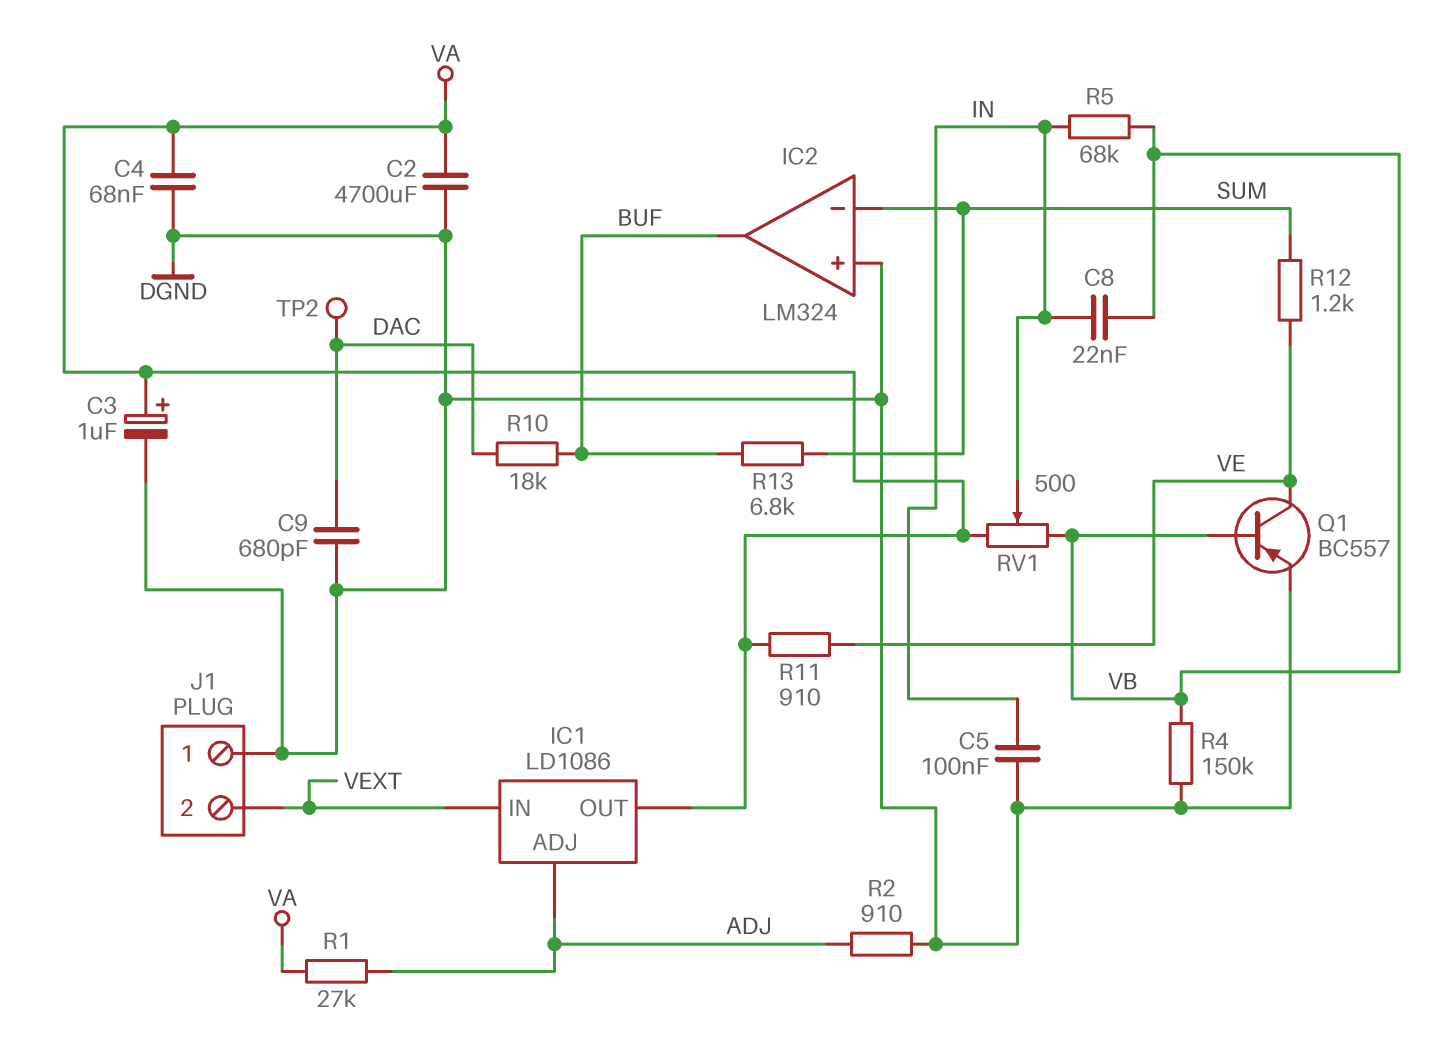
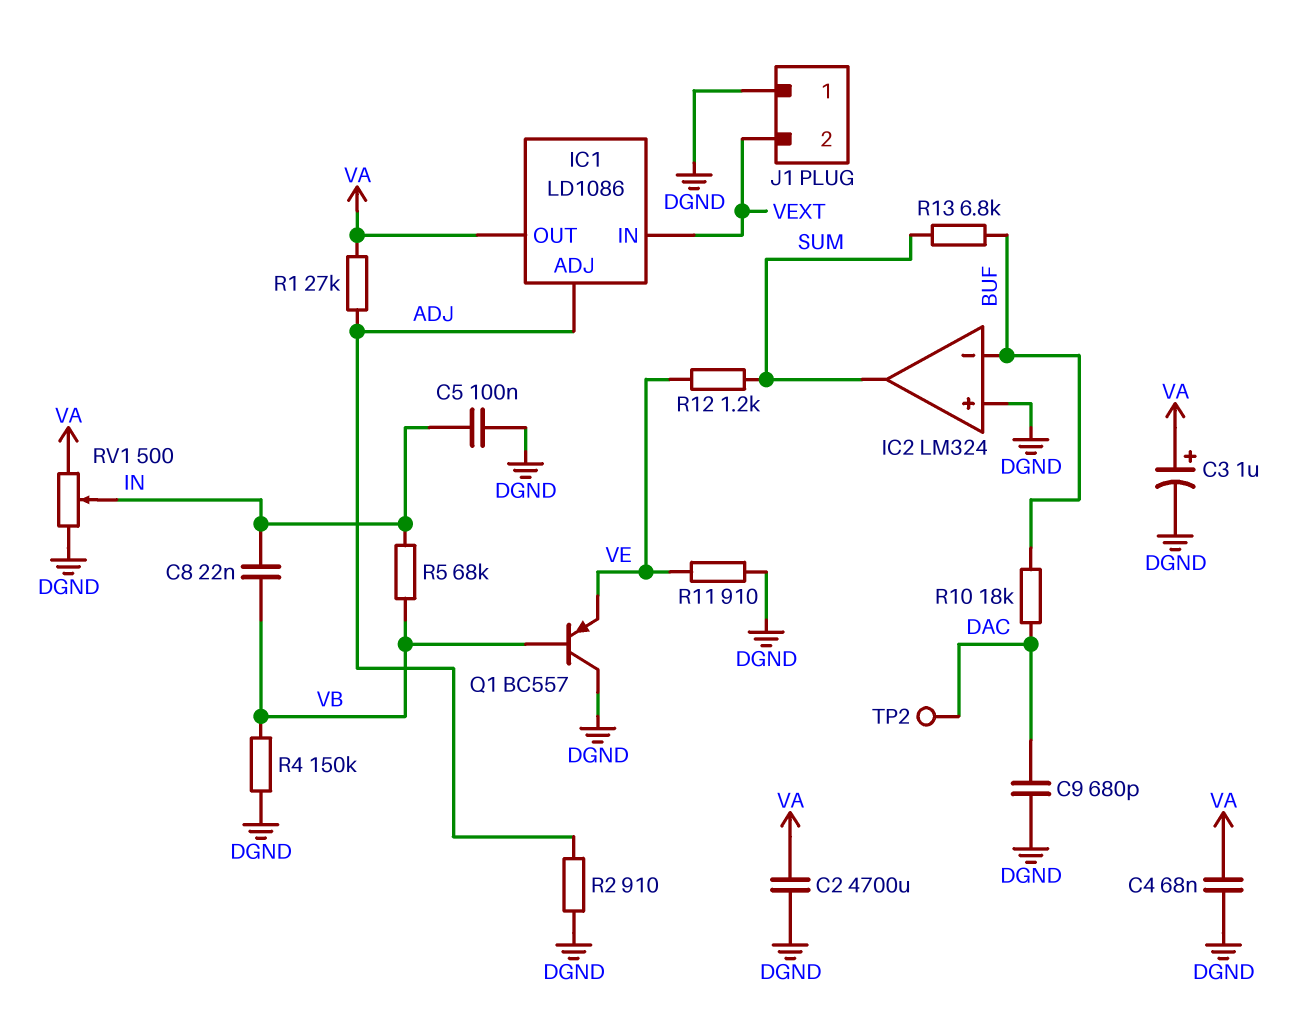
IC2 pin in-: SUM -> BUF
IC2 pin out: BUF -> SUM
Q1: PNP BC557 (B VB, C VE, E DGND) -> PNP BC557 (B VB, C DGND, E VE)
R11: 910 (VA, VE) -> 910 (DGND, VE)
RV1: 500 (VA, VB, wiper IN) -> 500 (DGND, VA, wiper IN)

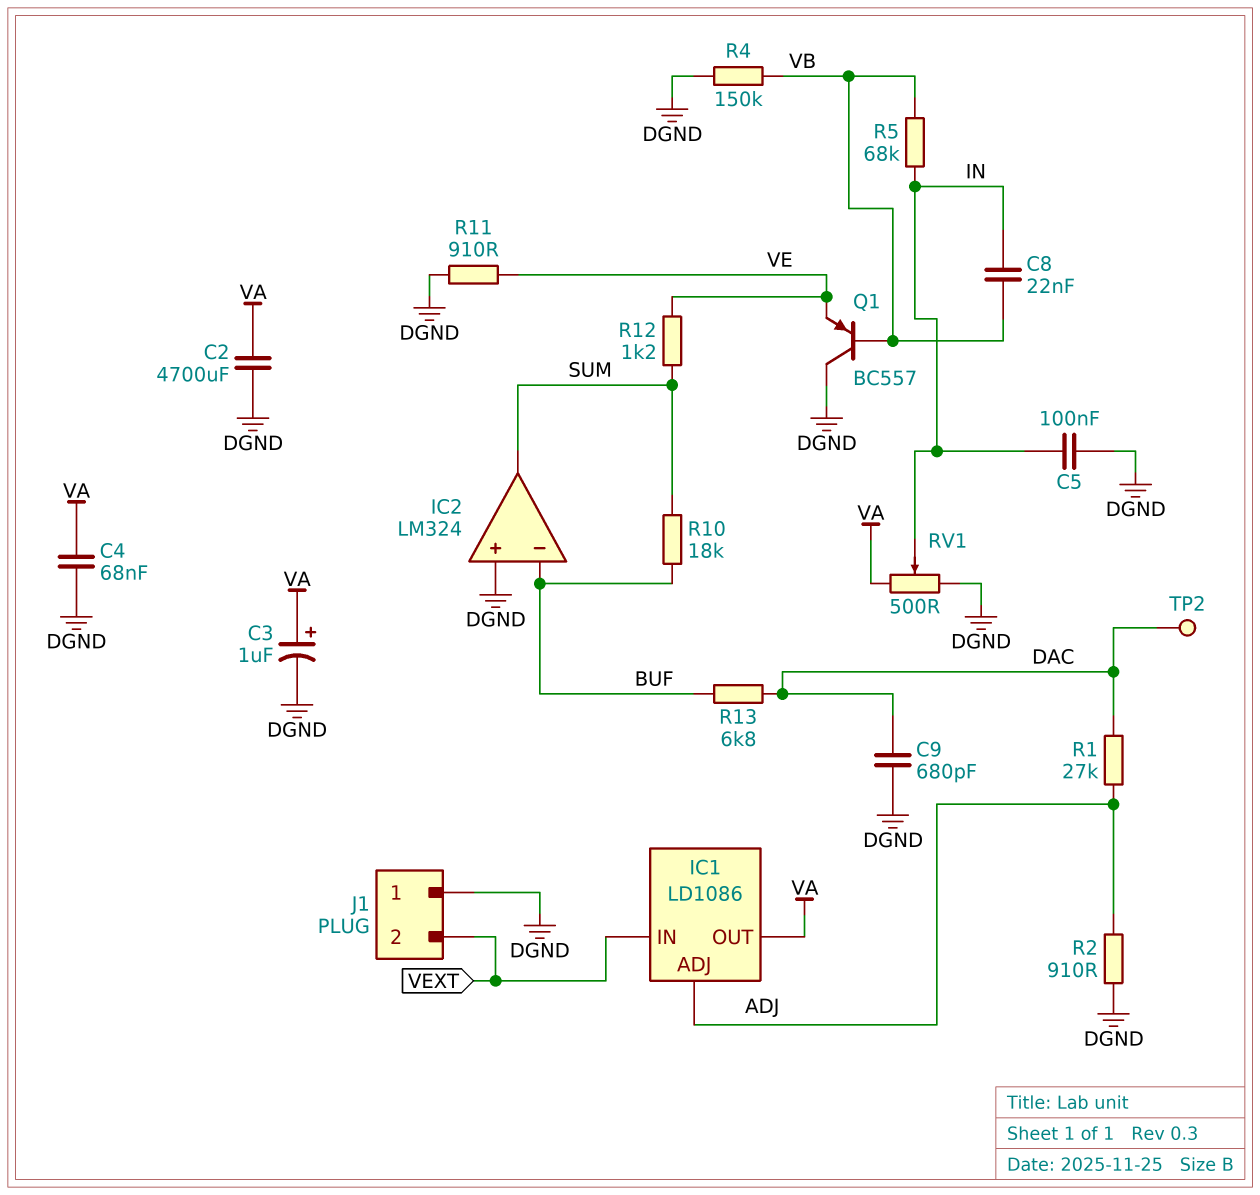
R1: 27k (ADJ, VA) -> 27k (ADJ, DAC)
R10: 18k (BUF, DAC) -> 18k (BUF, SUM)
R13: 6.8k (BUF, SUM) -> 6.8k (BUF, DAC)

